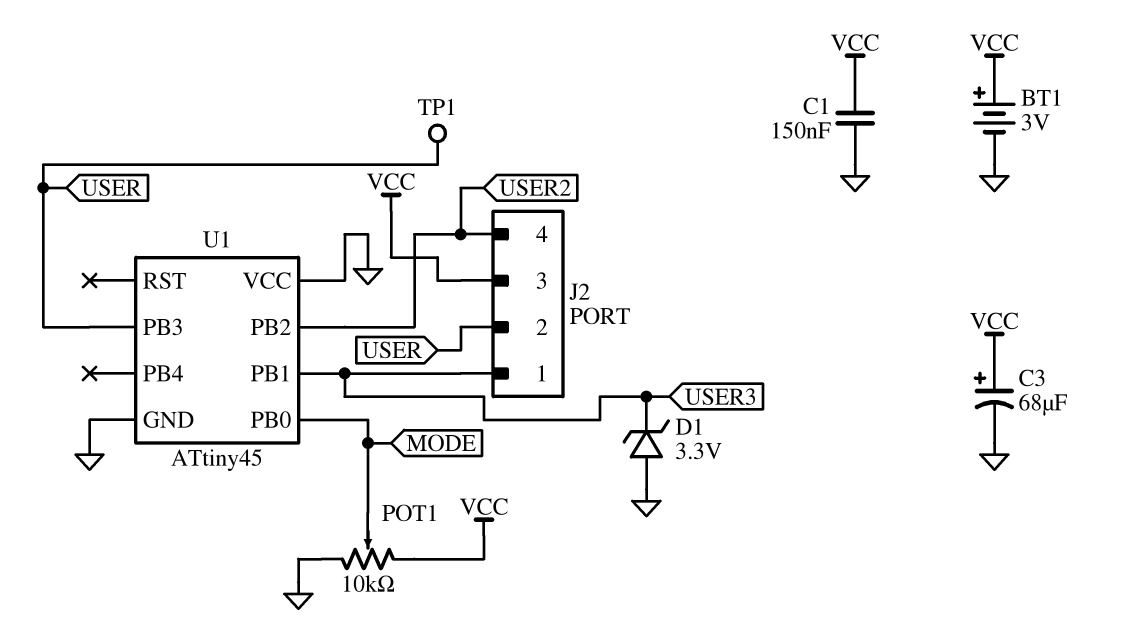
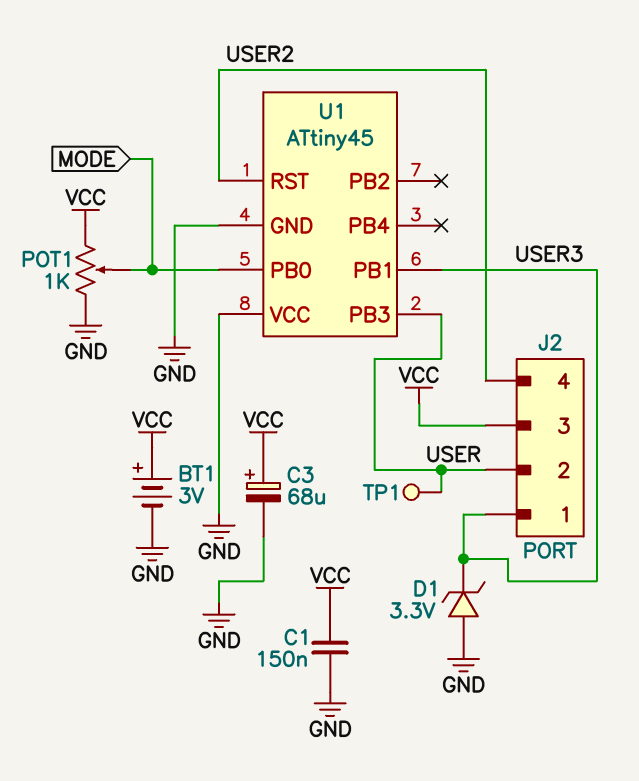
POT1: 10k (GND, VCC, wiper MODE) -> 1k (GND, VCC, wiper MODE)
U1 pin PB2: USER2 -> none
U1 pin RST: none -> USER2

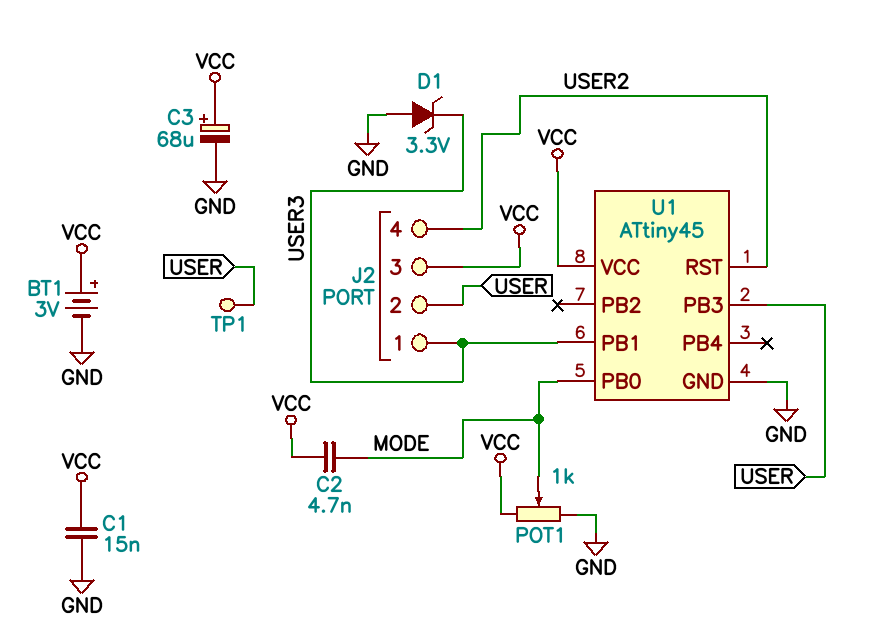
C1: 150nF (GND, VCC) -> 15nF (GND, VCC)
C2: none -> 4.7nF (MODE, VCC)
U1 pin VCC: GND -> VCC

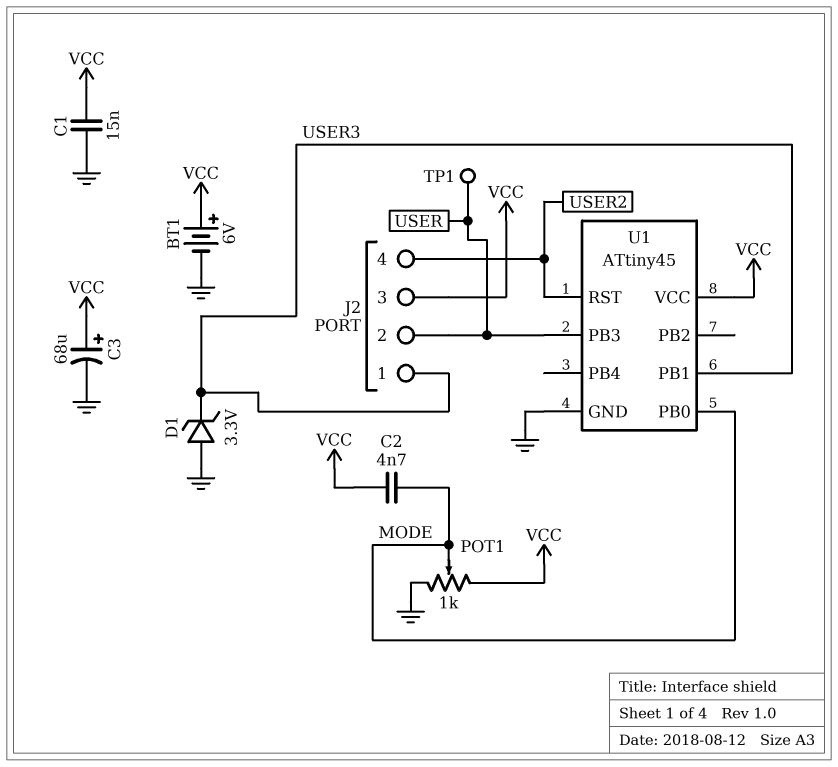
BT1: 3V (plus VCC, minus GND) -> 6V (plus VCC, minus GND)

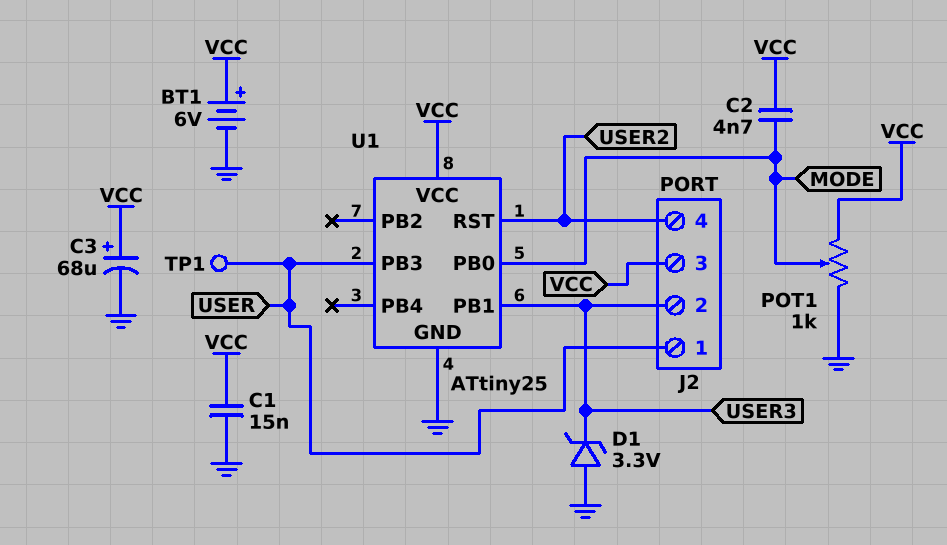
J2 pin 1: USER3 -> USER
J2 pin 2: USER -> USER3
U1: ATtiny45 -> ATtiny25

